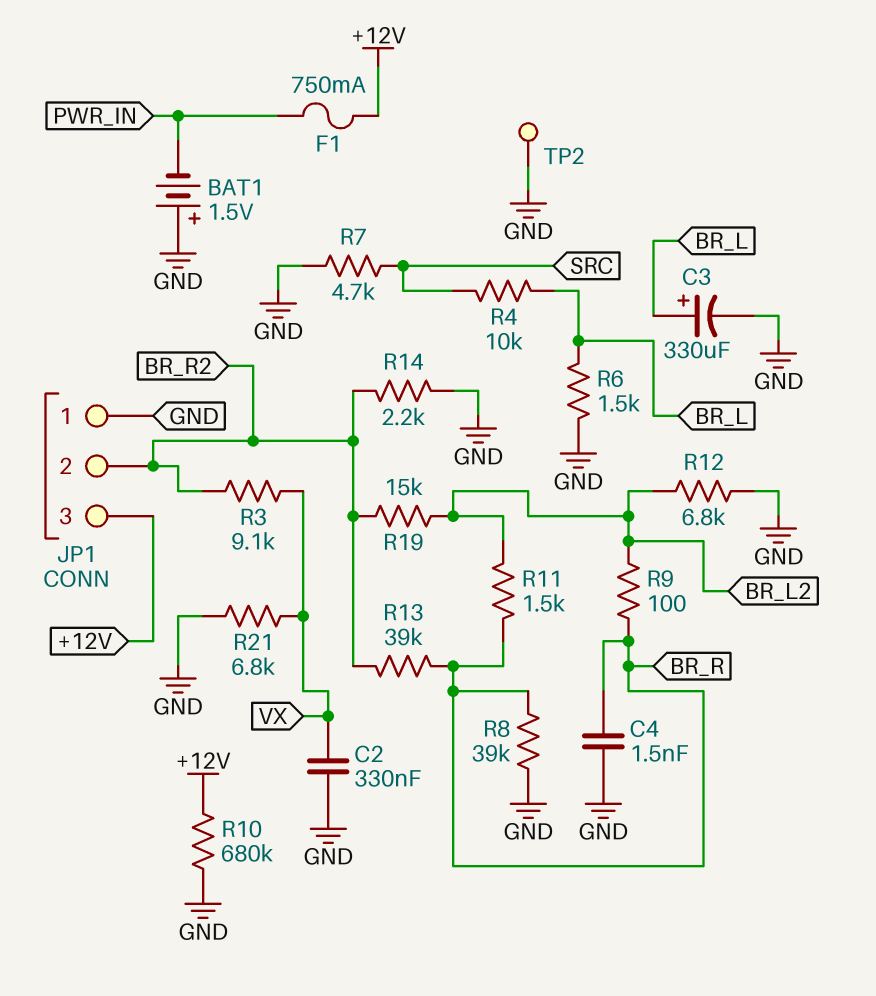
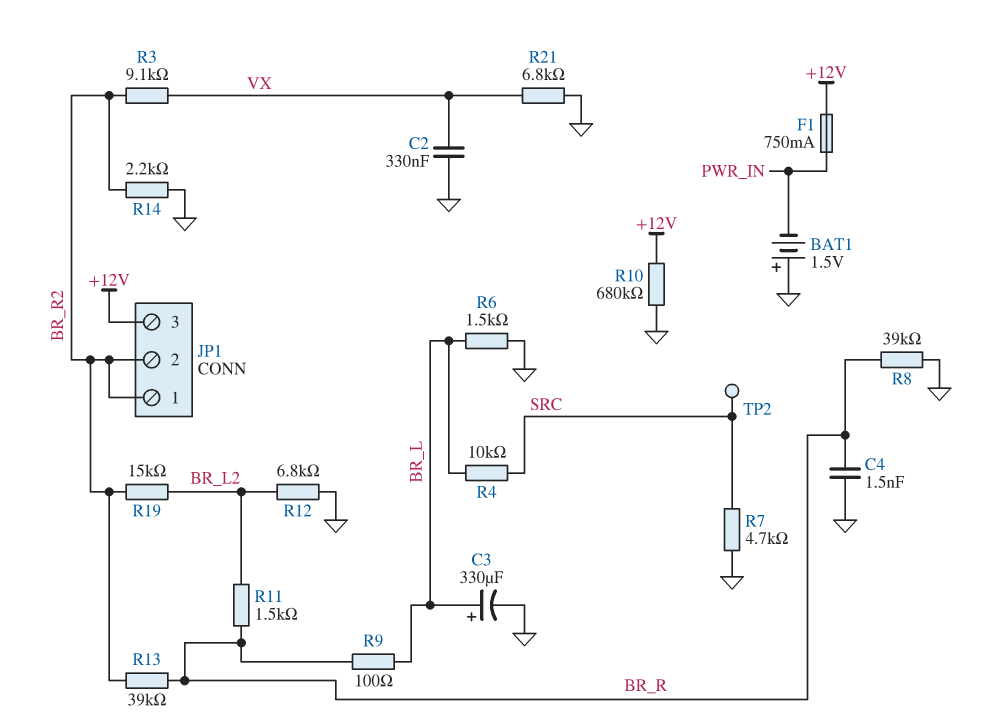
JP1 pin 1: GND -> BR_R2
R9: 100 (BR_L2, BR_R) -> 100 (BR_L, BR_R)
TP2: test point (GND) -> test point (SRC)

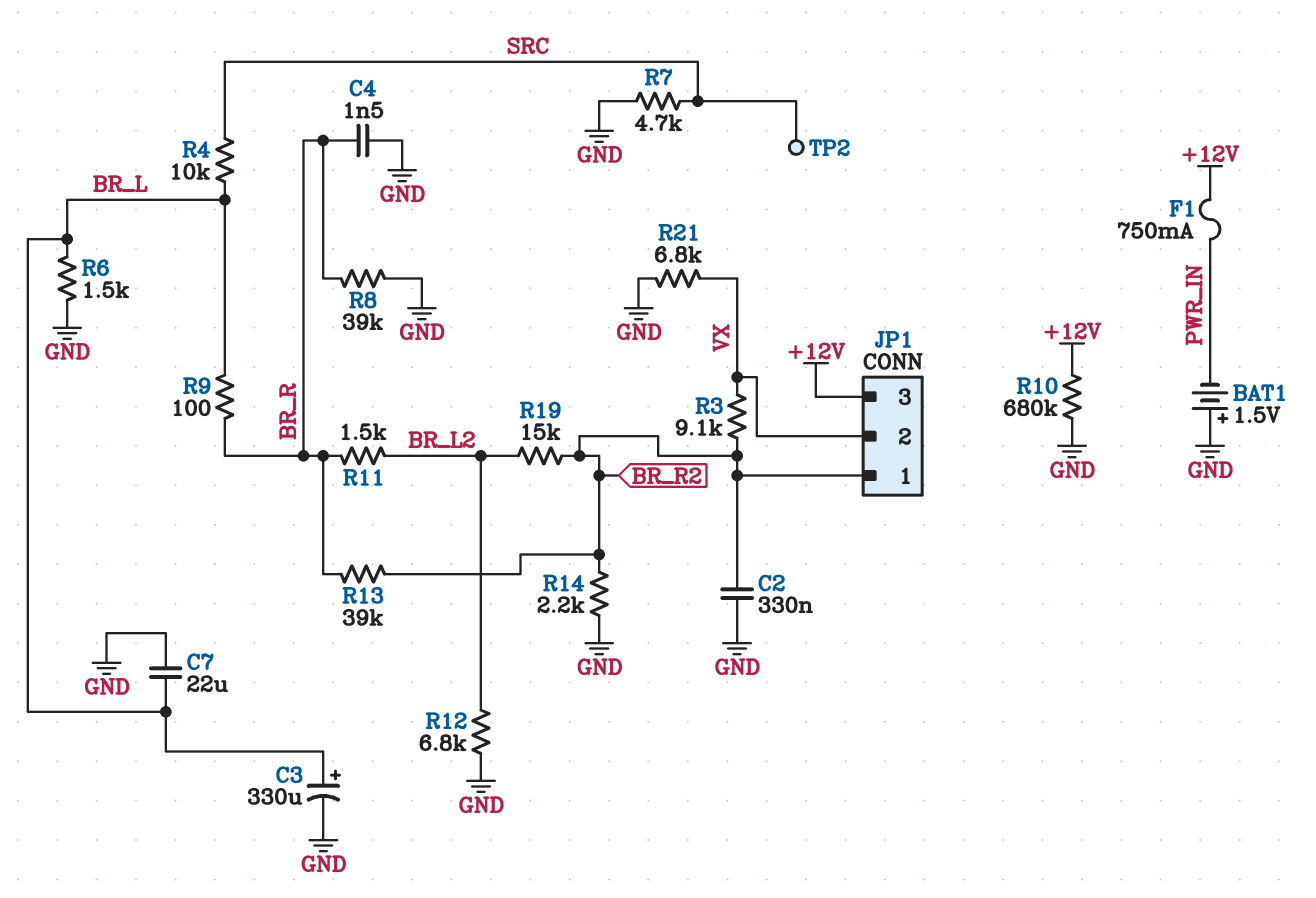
C2: 330nF (GND, VX) -> 330nF (BR_R2, GND)
C7: none -> 22uF (BR_L, GND)
JP1 pin 2: BR_R2 -> VX

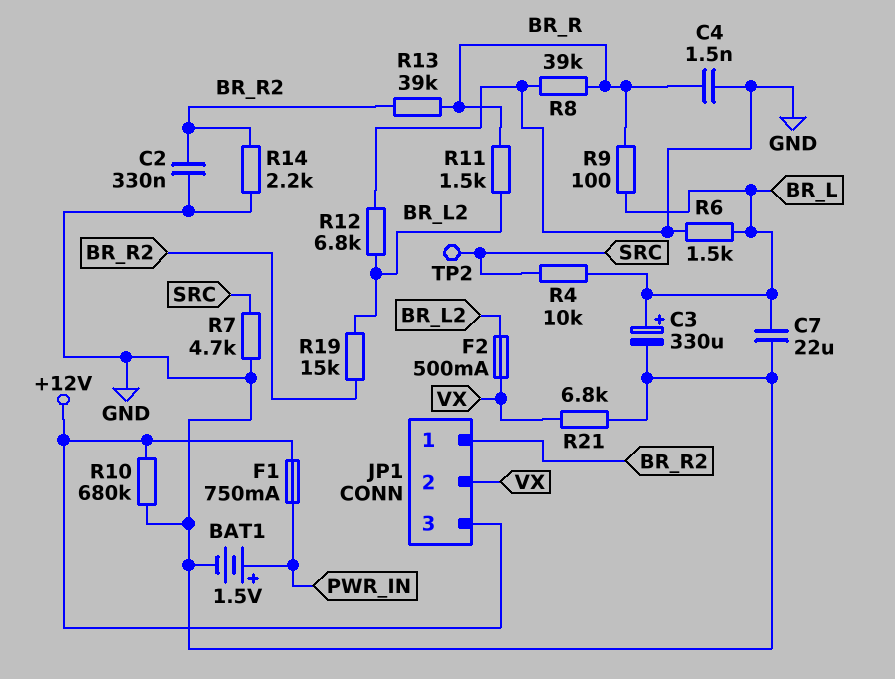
BAT1: 1.5V (plus GND, minus PWR_IN) -> 1.5V (plus PWR_IN, minus GND)
F2: none -> 500mA (BR_L2, VX)
R3: 9.1k (BR_R2, VX) -> none

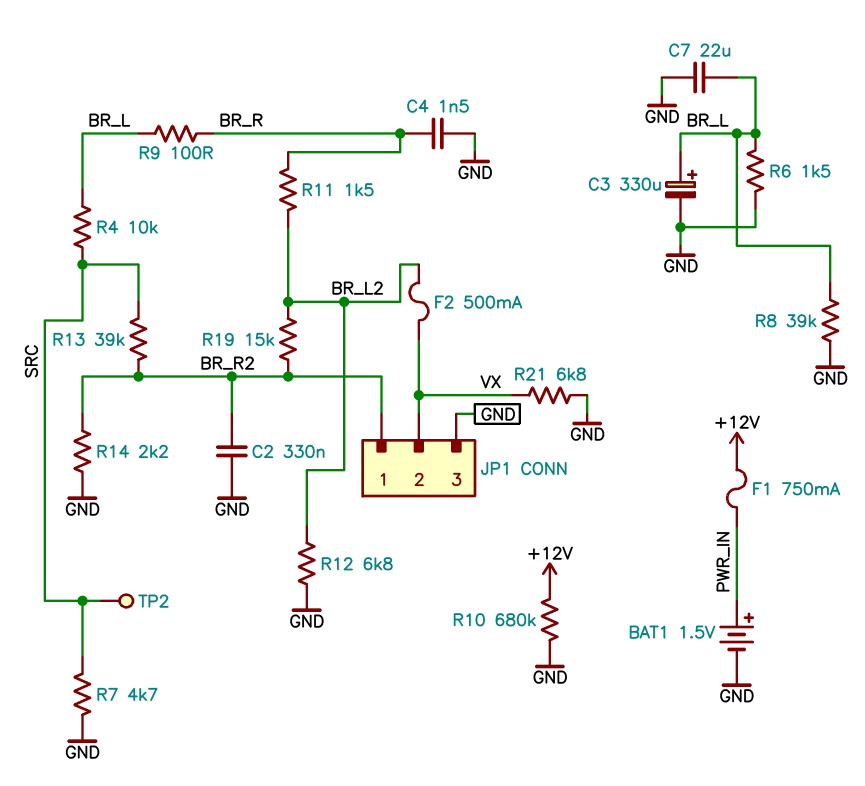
JP1 pin 3: +12V -> GND
R8: 39k (BR_R, GND) -> 39k (BR_L, GND)
R13: 39k (BR_R, BR_R2) -> 39k (BR_R2, SRC)

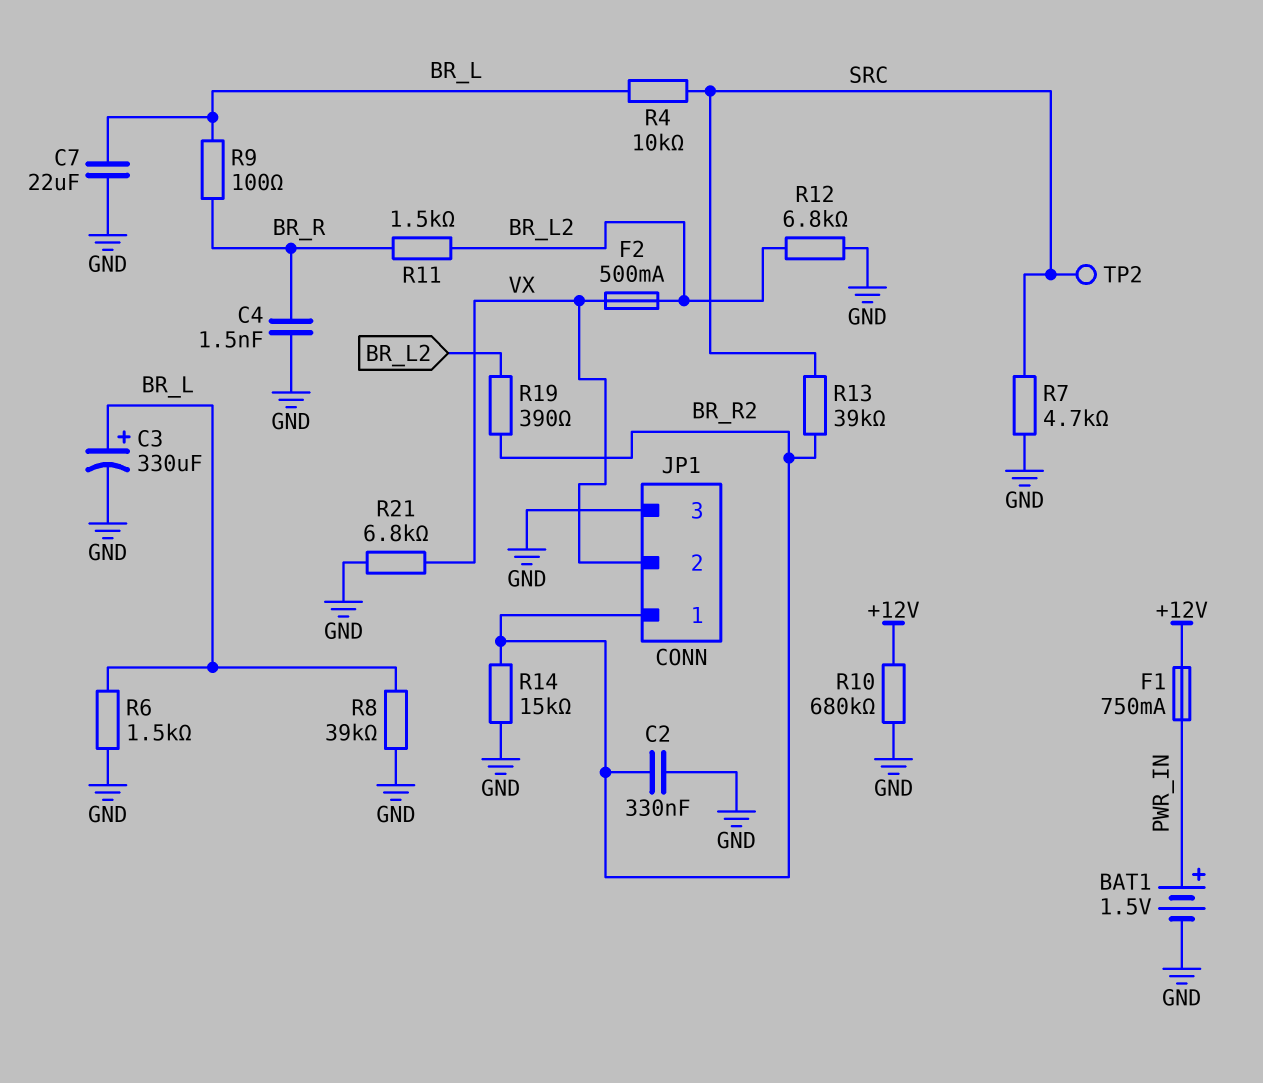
R14: 2.2k (BR_R2, GND) -> 15k (BR_R2, GND)
R19: 15k (BR_L2, BR_R2) -> 390 (BR_L2, BR_R2)

